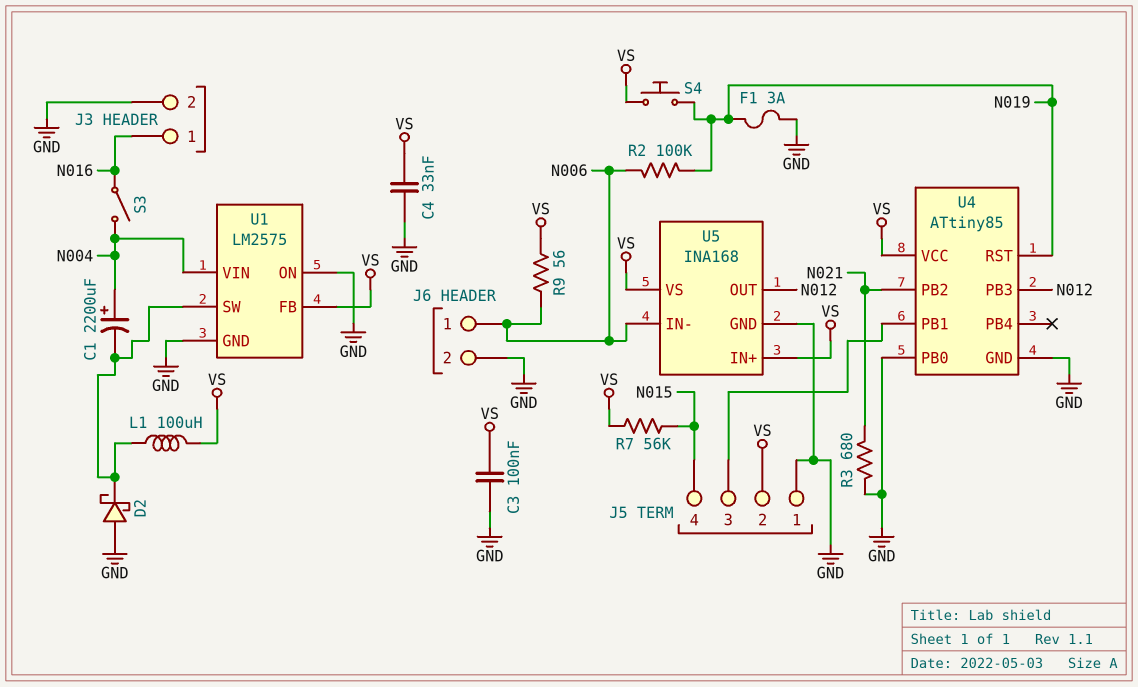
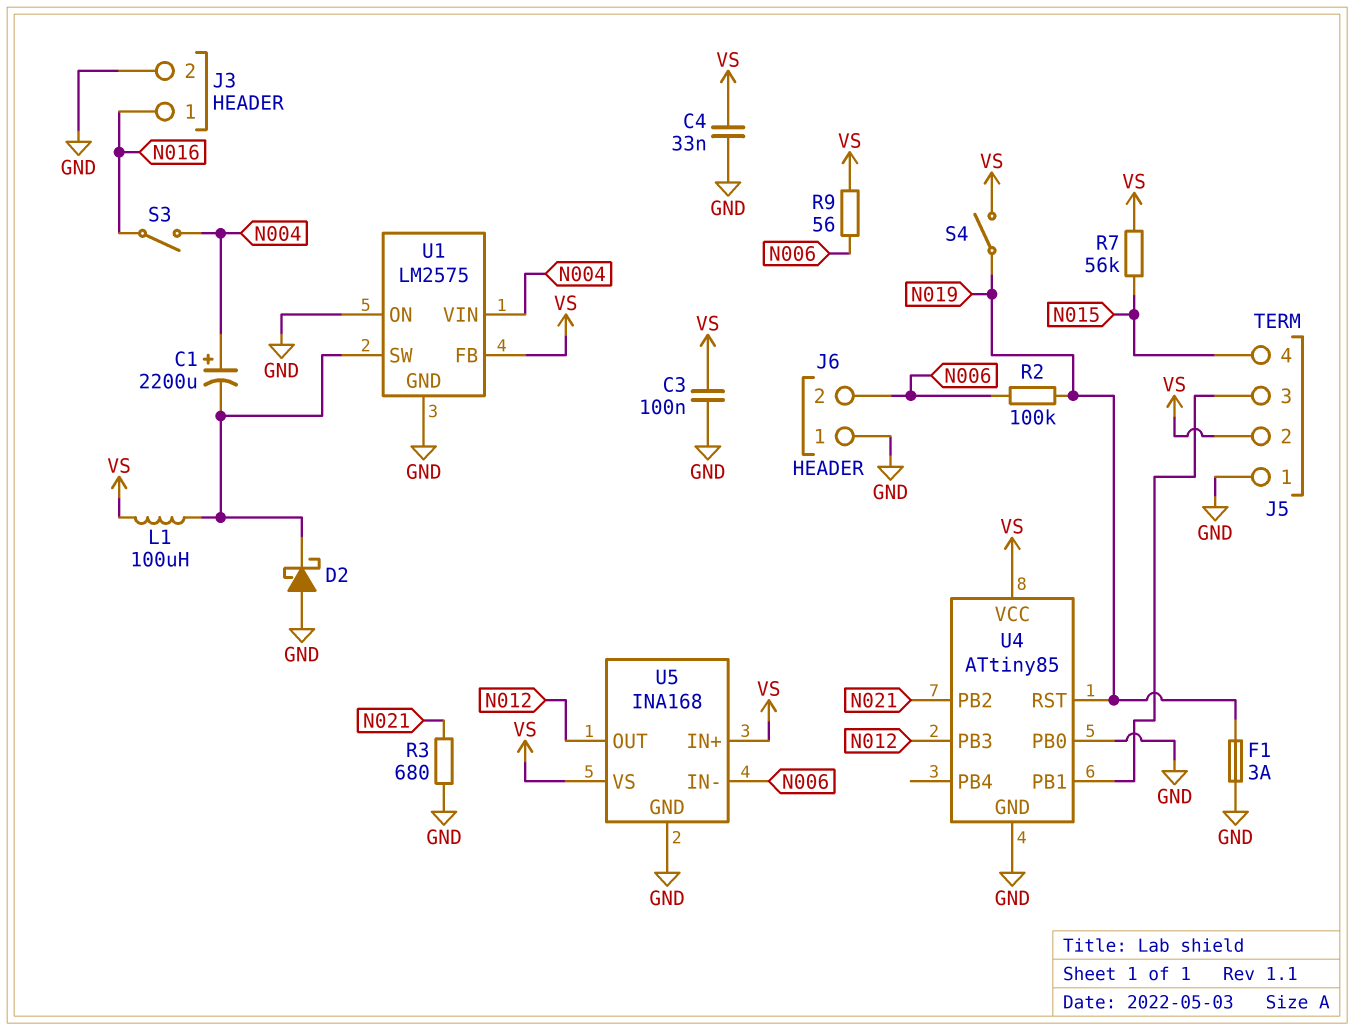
J6 pin 1: N006 -> GND
J6 pin 2: GND -> N006
S4: button (N019, VS) -> switch (N019, VS)

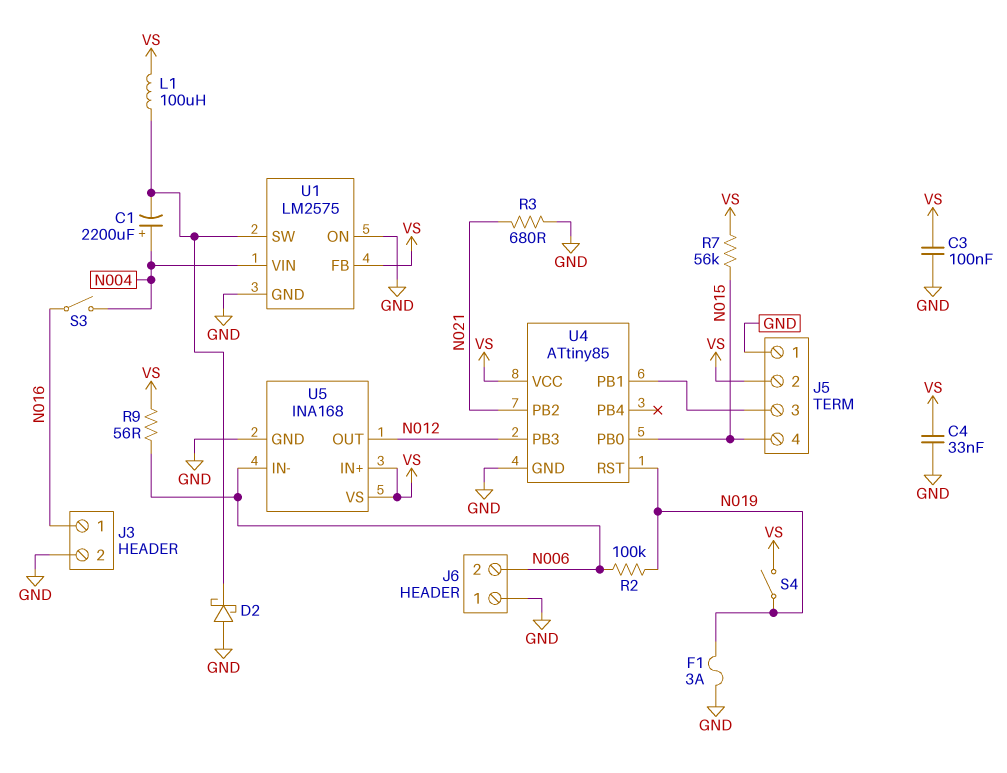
U4 pin PB0: GND -> N015

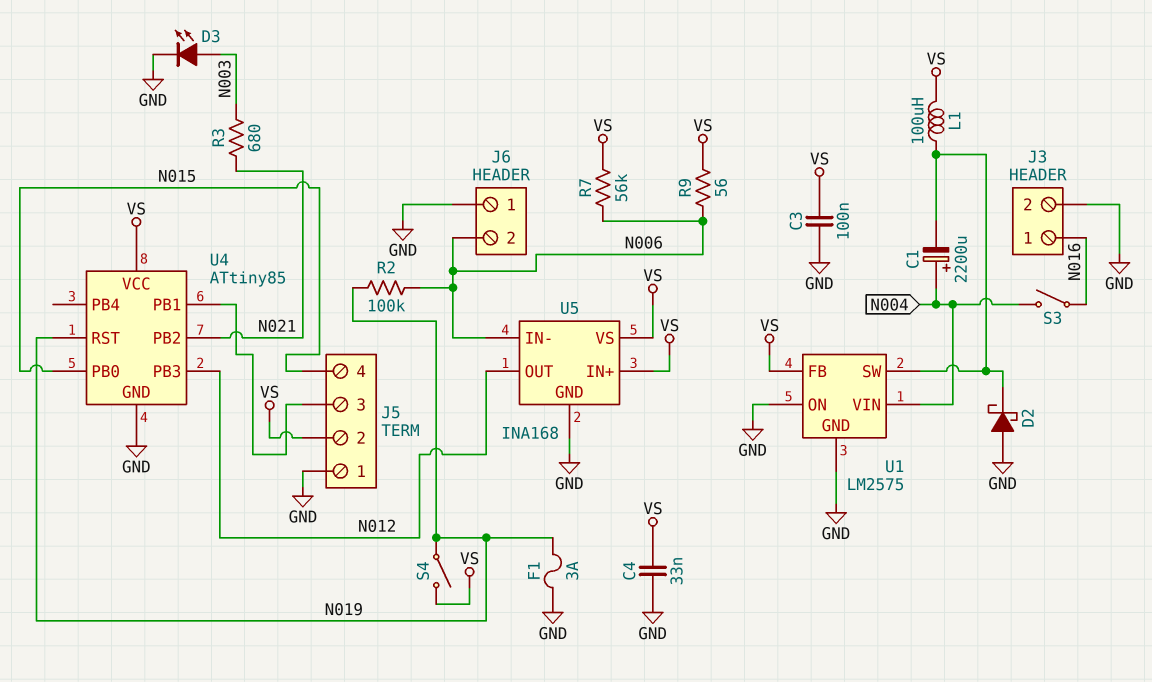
D3: none -> LED (A N003, K GND)
R3: 680 (GND, N021) -> 680 (N003, N021)
R7: 56k (N015, VS) -> 56k (N006, VS)

